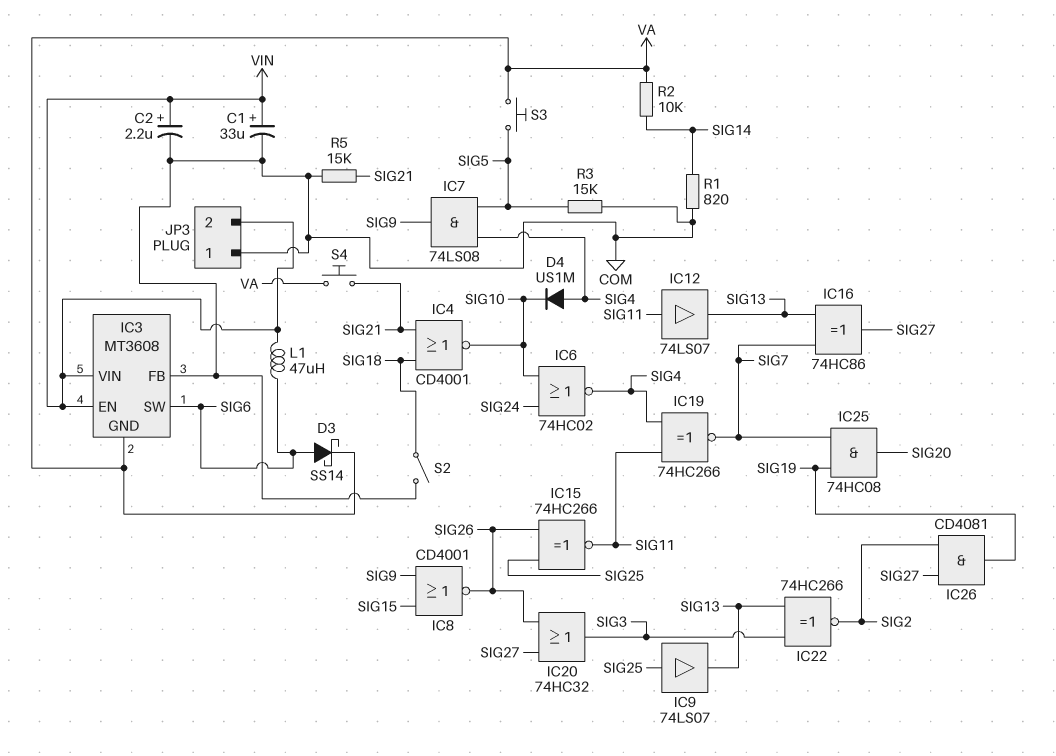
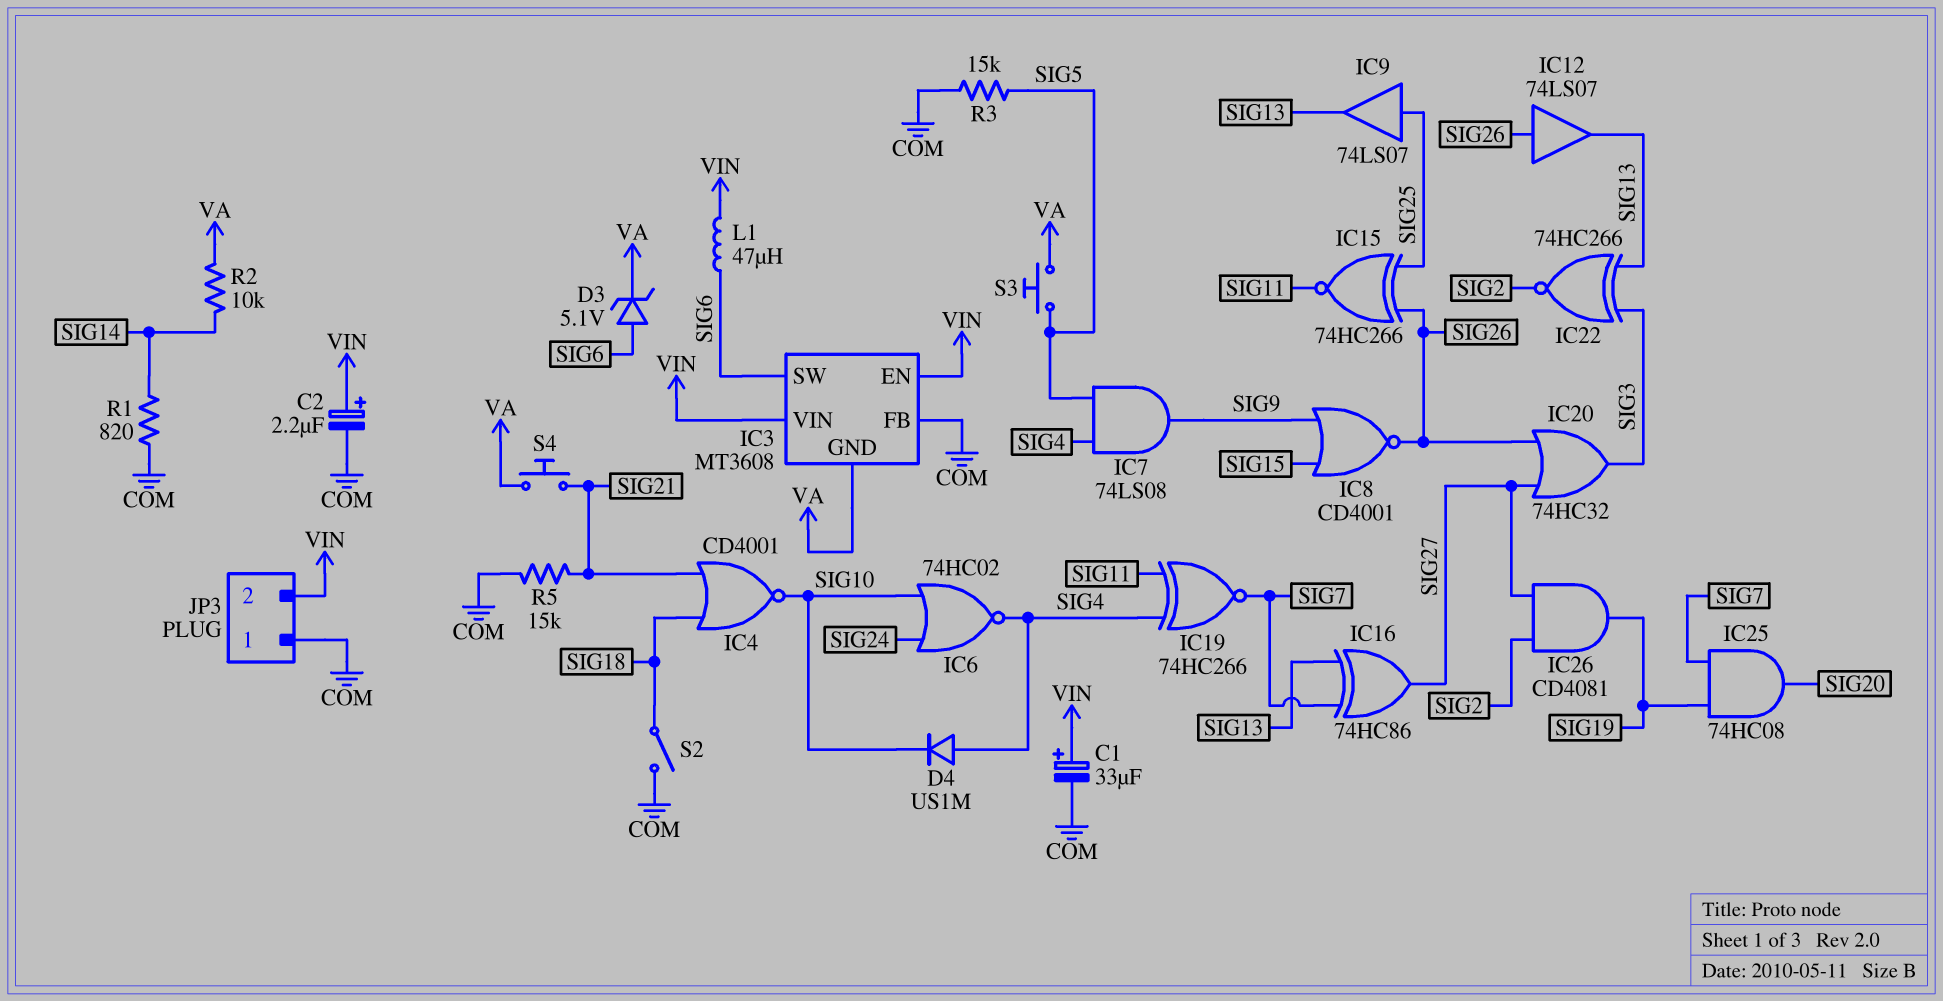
D3: schottky SS14 (A SIG6, K VA) -> zener 5.1V (A SIG6, K VA)
IC12: buffer 74LS07 (in SIG11, out SIG13) -> buffer 74LS07 (in SIG26, out SIG13)

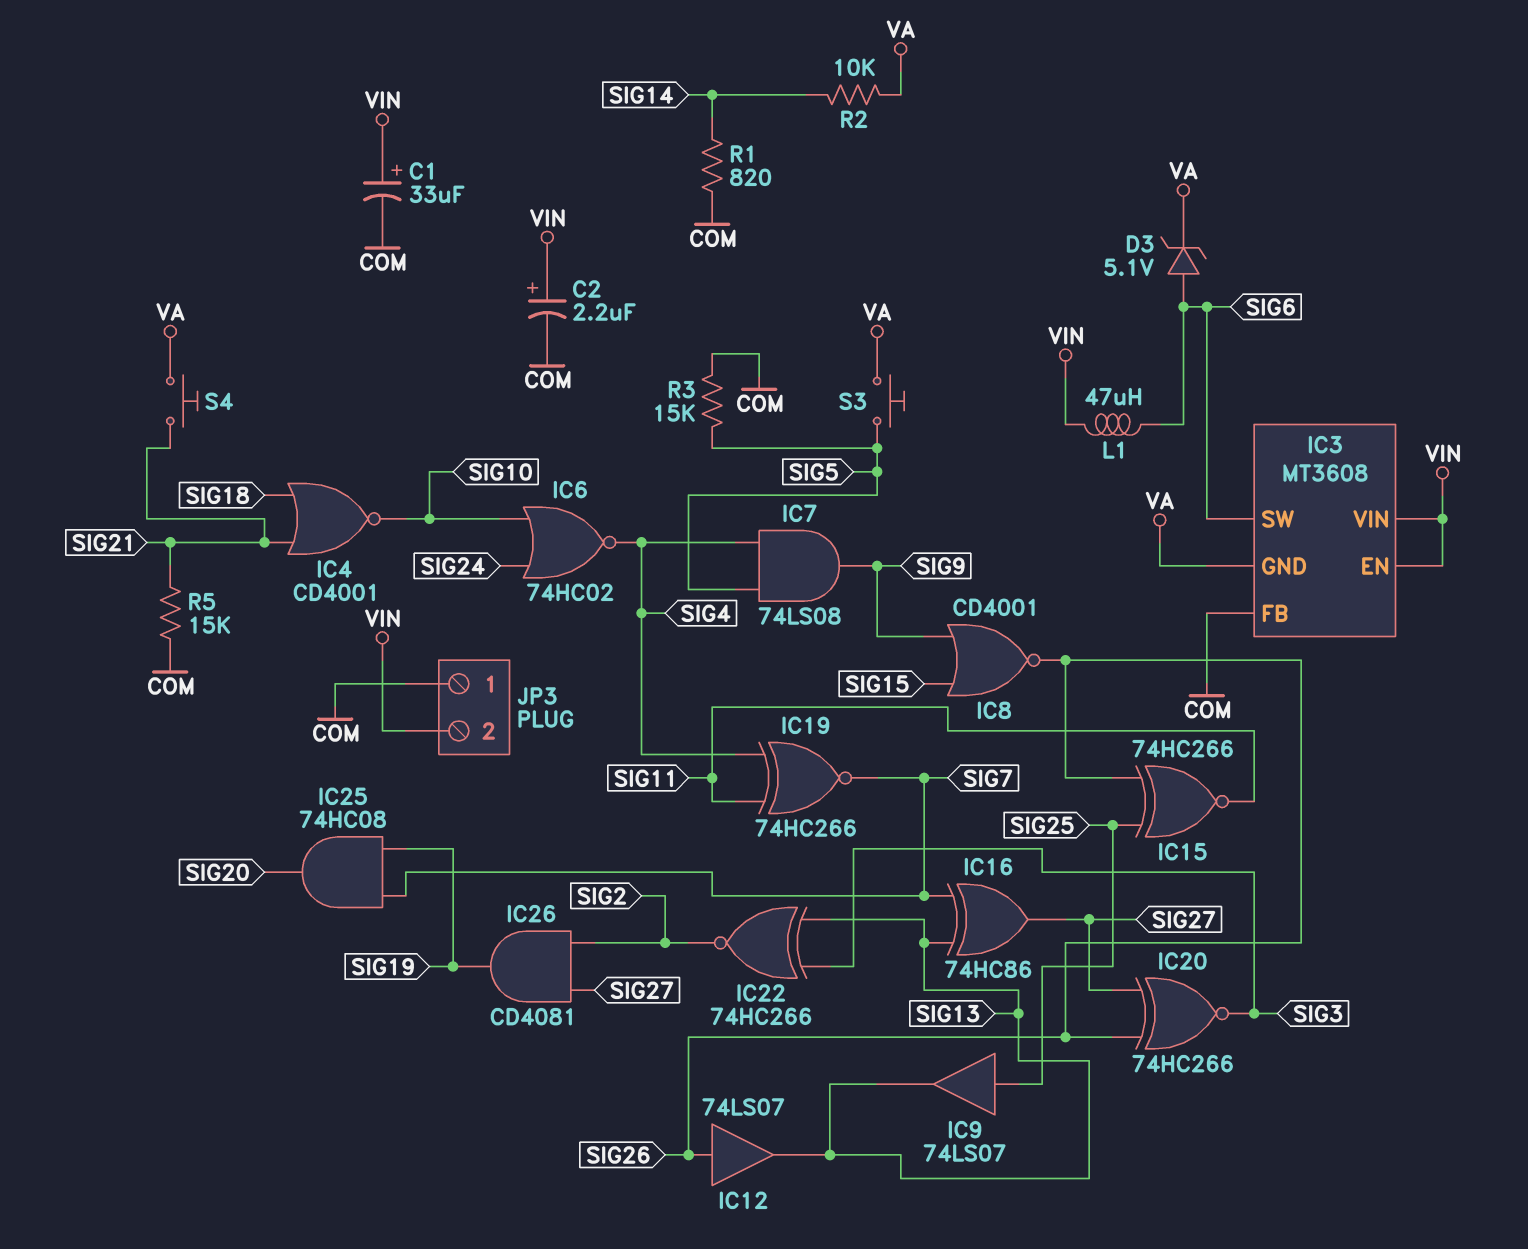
D4: diode US1M (A SIG4, K SIG10) -> none
IC20: OR 74HC32 (in SIG26, in SIG27, out SIG3) -> XNOR 74HC266 (in SIG26, in SIG27, out SIG3)
S2: switch (COM, SIG18) -> none

